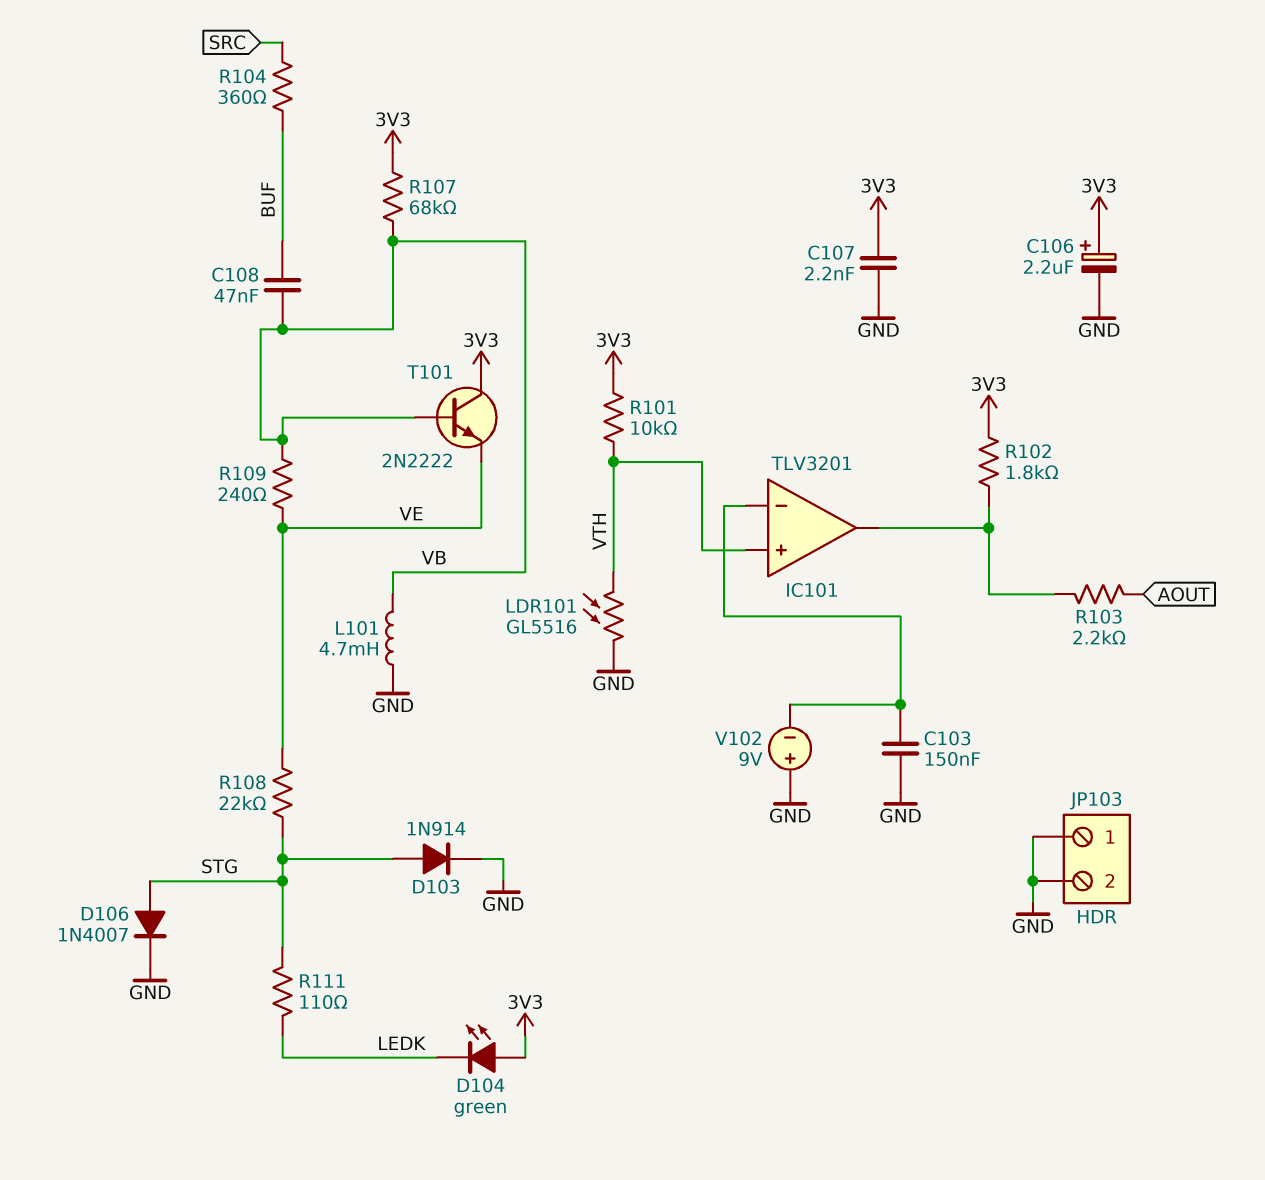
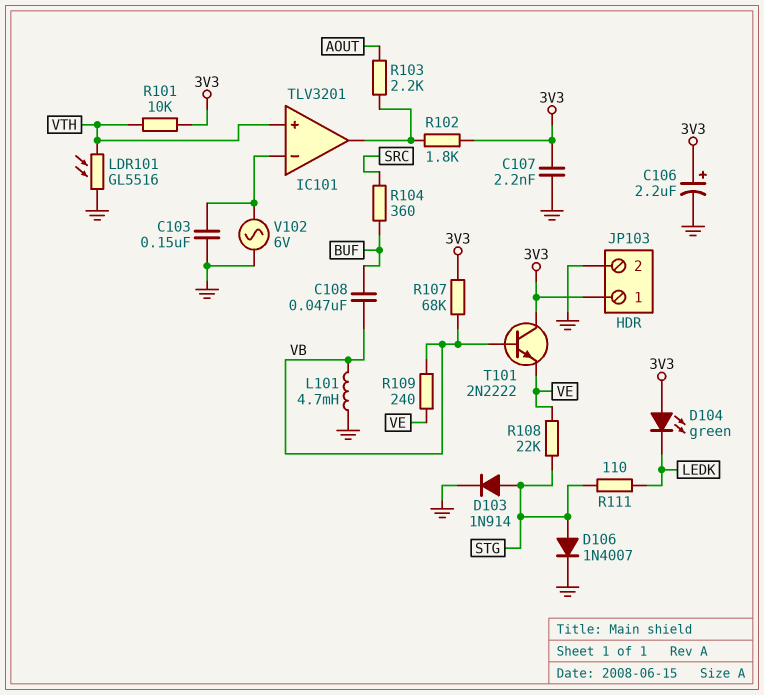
JP103 pin 1: GND -> 3V3
V102: 9V (plus GND, minus IC101/in-) -> AC 6V (GND, IC101/in-)

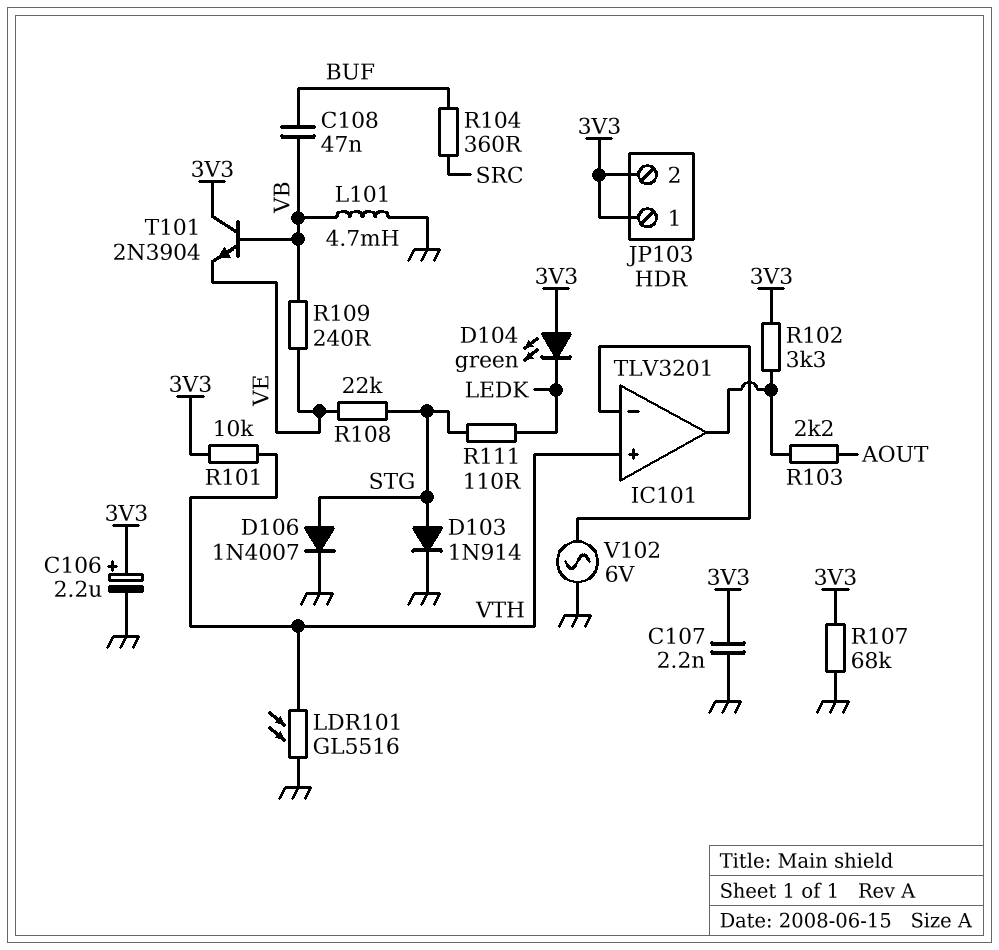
C103: 150nF (GND, IC101/in-) -> none
JP103 pin 2: GND -> 3V3
R102: 1.8k (3V3, IC101/out) -> 3.3k (3V3, IC101/out)
R107: 68k (3V3, VB) -> 68k (3V3, GND)
T101: NPN 2N2222 (B VB, C 3V3, E VE) -> NPN 2N3904 (B VB, C 3V3, E VE)

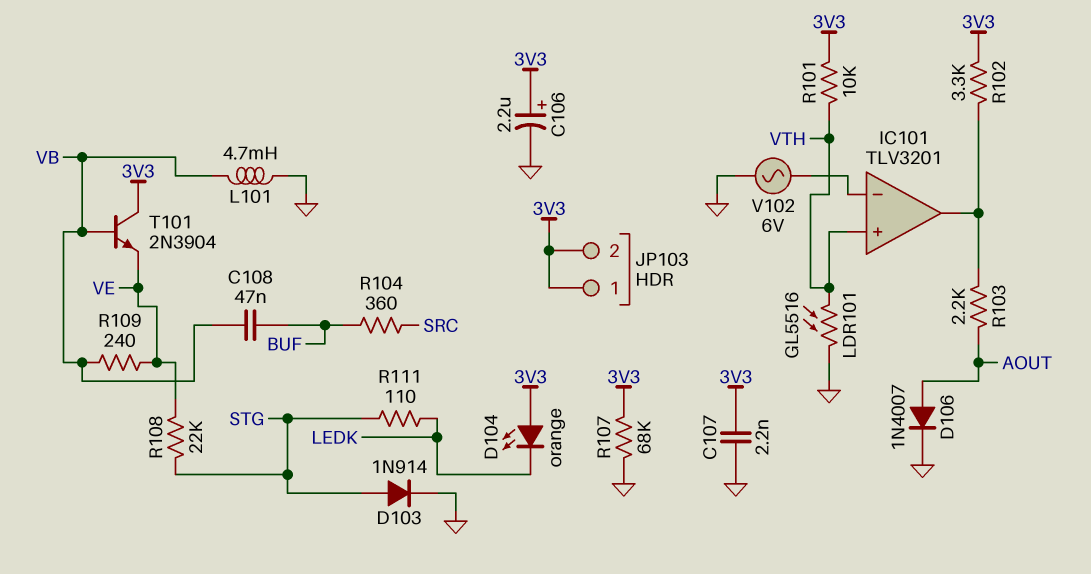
D104: LED green (A 3V3, K LEDK) -> LED orange (A 3V3, K LEDK)
D106: diode 1N4007 (A STG, K GND) -> diode 1N4007 (A AOUT, K GND)

